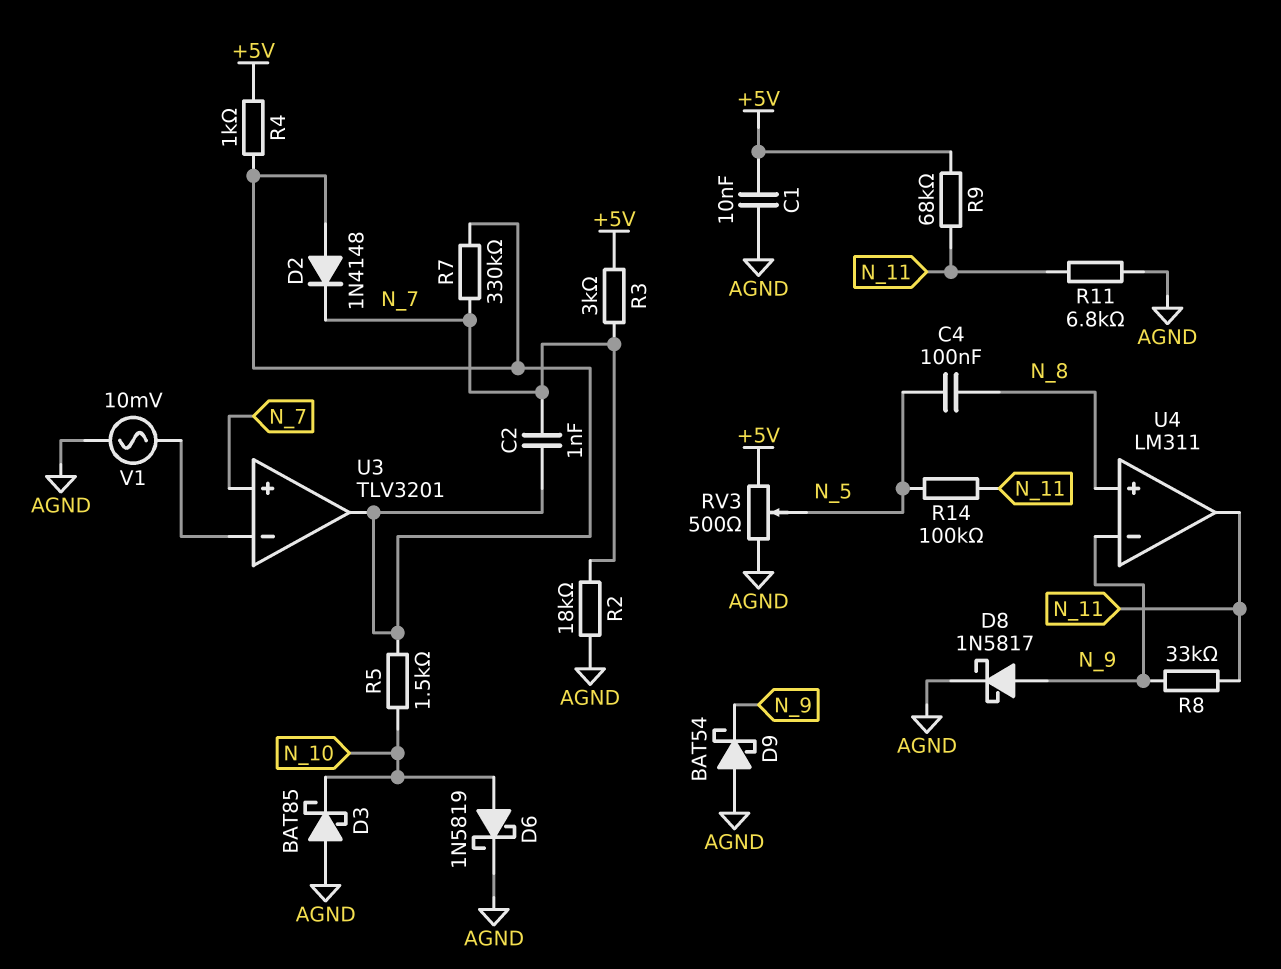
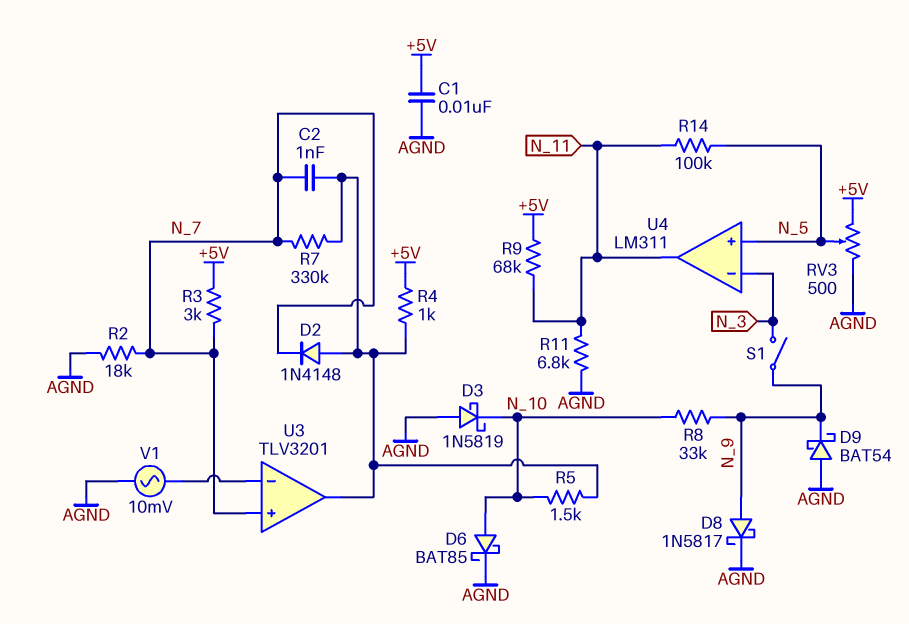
C4: 100nF (N_5, N_8) -> none
D3: schottky BAT85 (A AGND, K N_10) -> schottky 1N5819 (A AGND, K N_10)
D6: schottky 1N5819 (A N_10, K AGND) -> schottky BAT85 (A N_10, K AGND)
R8: 33k (N_9, N_11) -> 33k (N_9, N_10)
S1: none -> switch (N_3, N_9)
U4 pin in+: N_8 -> N_5
U4 pin in-: N_9 -> N_3

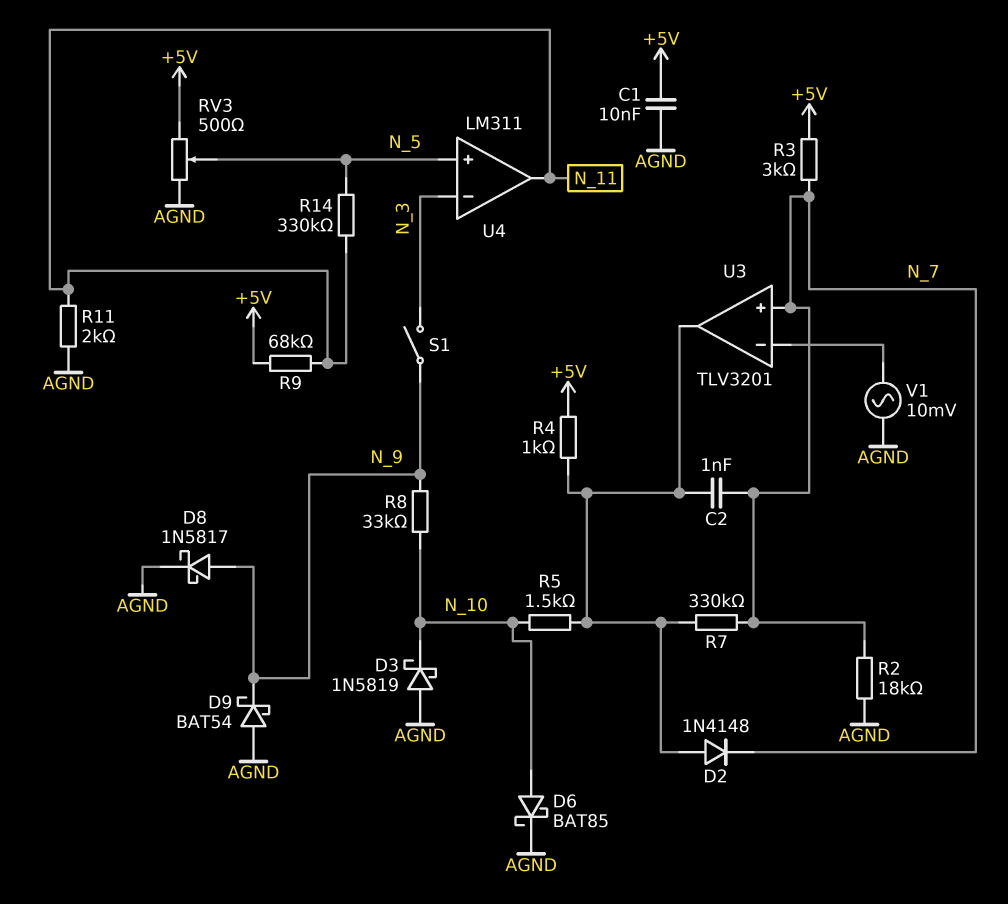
R11: 6.8k (AGND, N_11) -> 2k (AGND, N_11)
R14: 100k (N_5, N_11) -> 330k (N_5, N_11)

